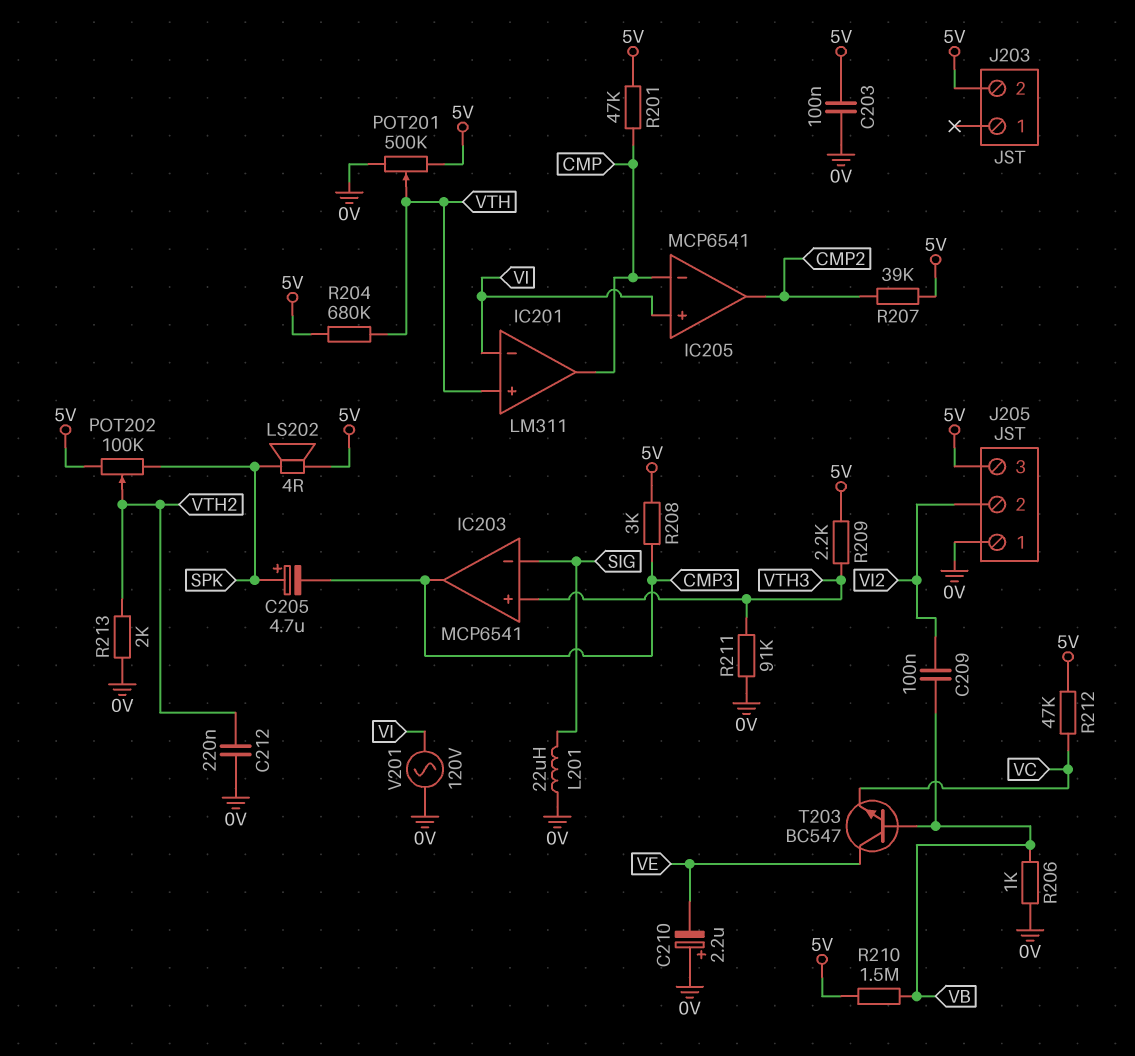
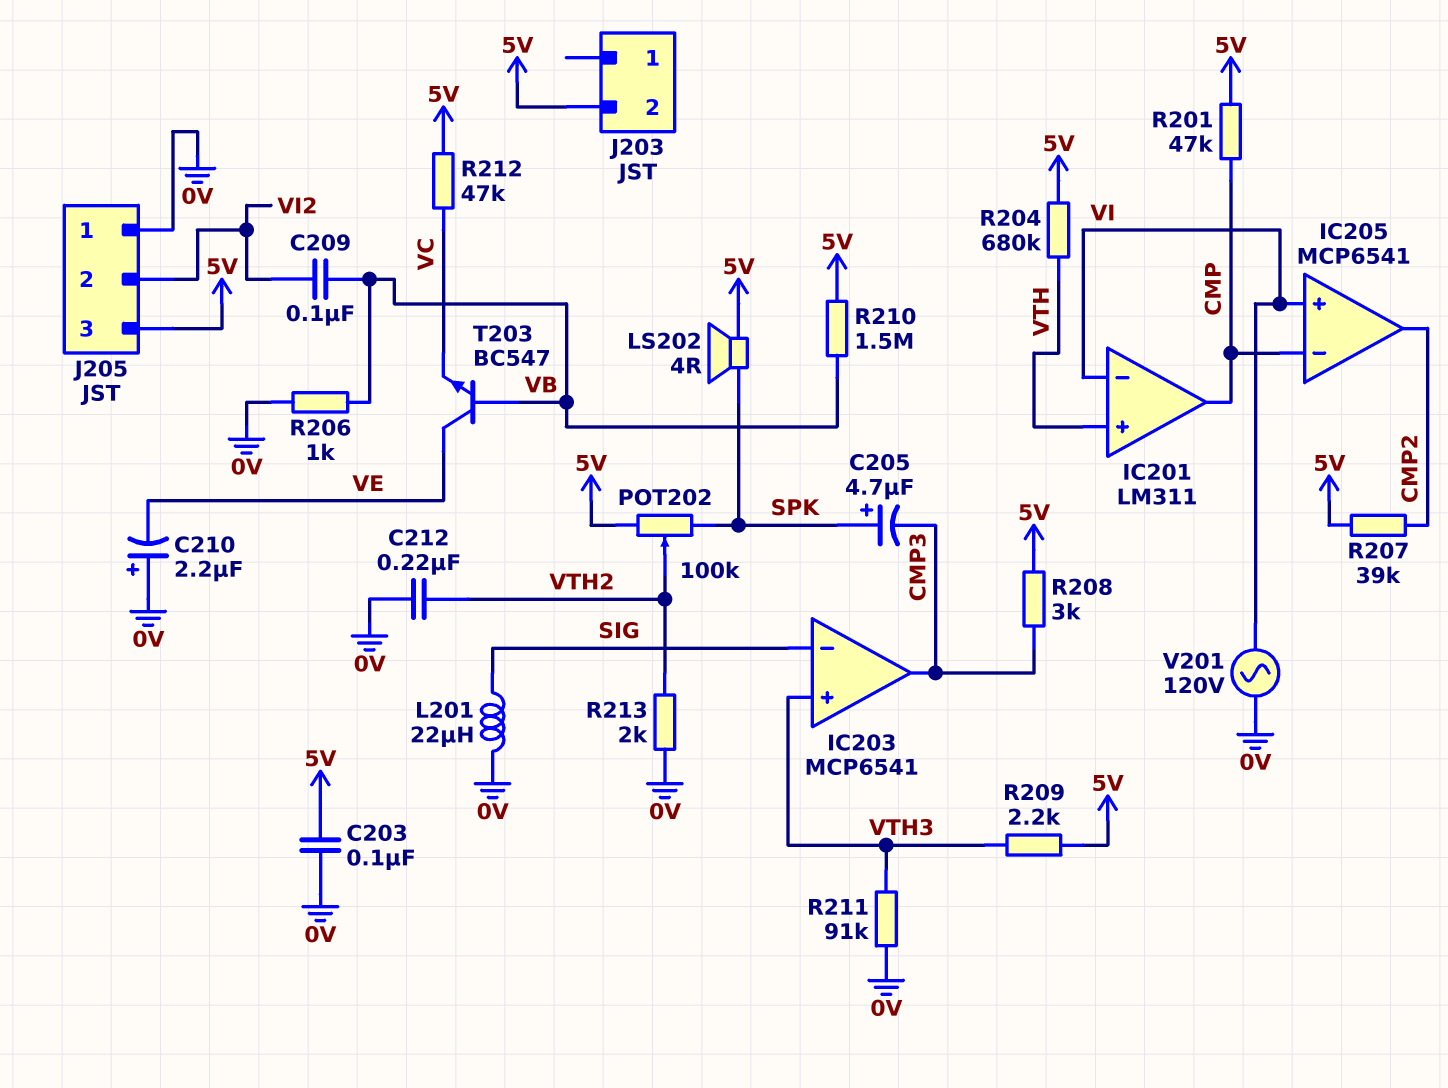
POT201: 500k (0V, 5V, wiper VTH) -> none

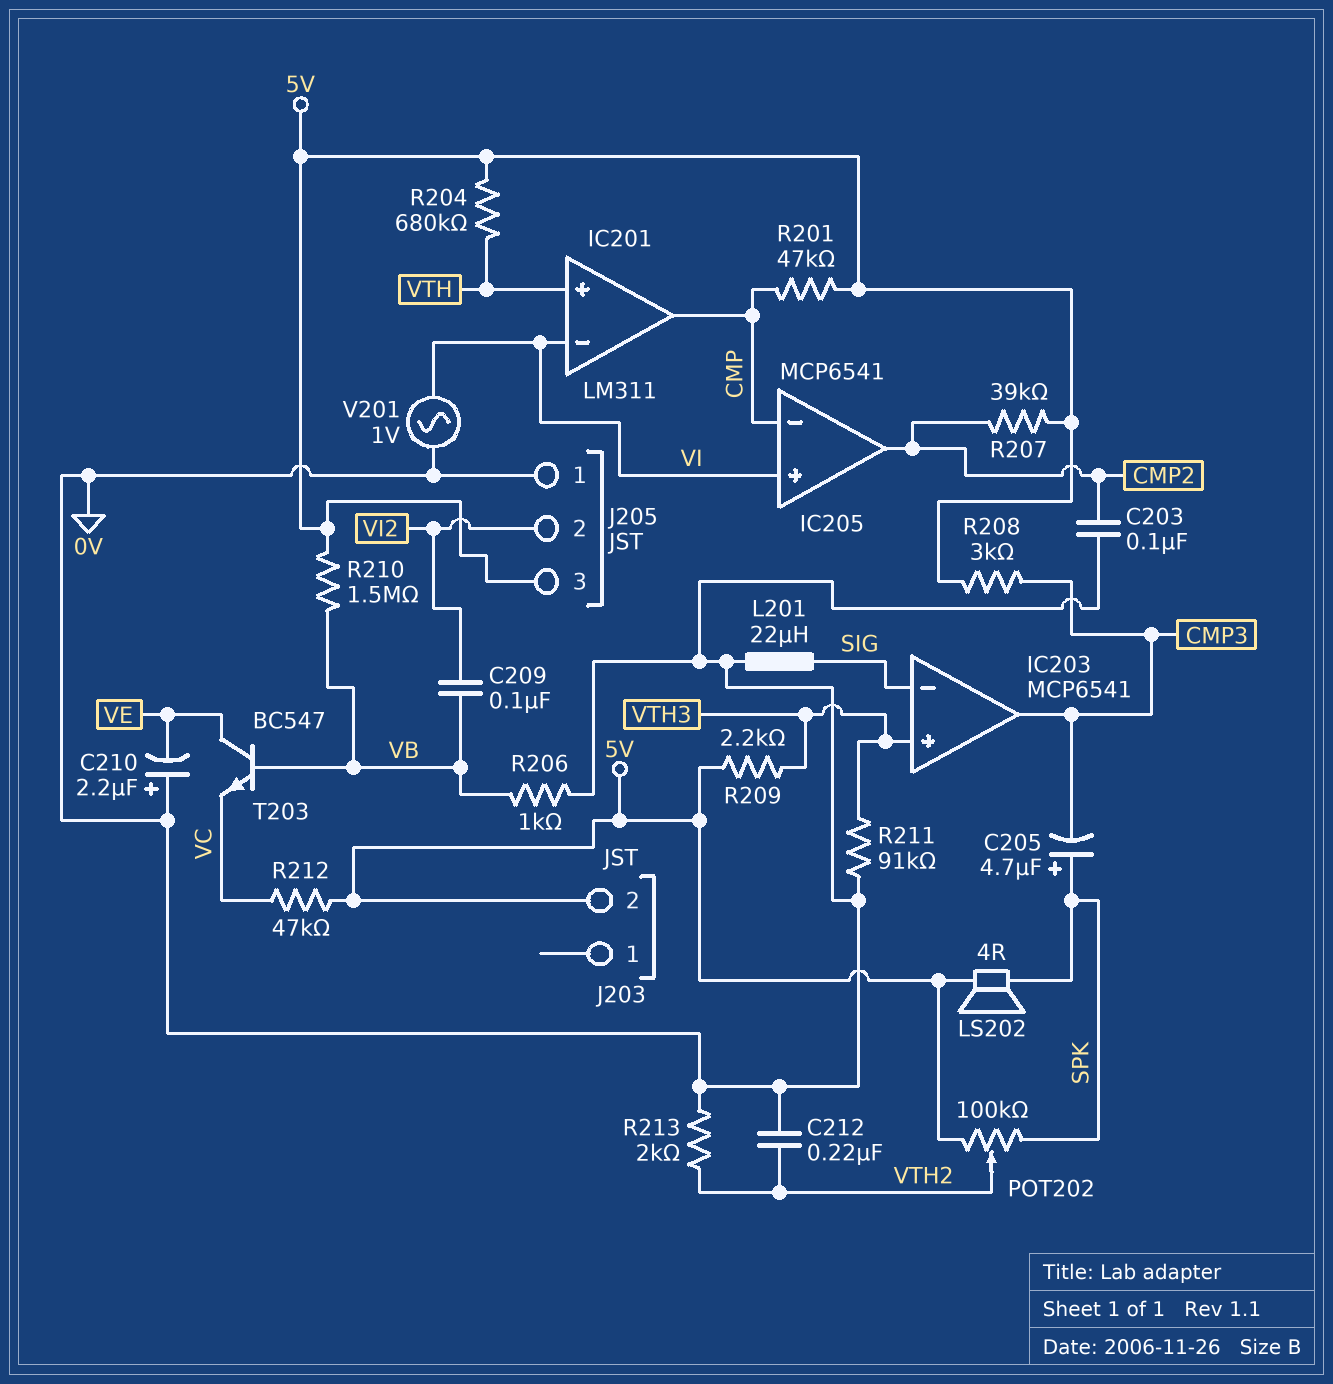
C203: 100nF (0V, 5V) -> 100nF (0V, CMP2)
V201: AC 120V (0V, VI) -> AC 1V (0V, VI)

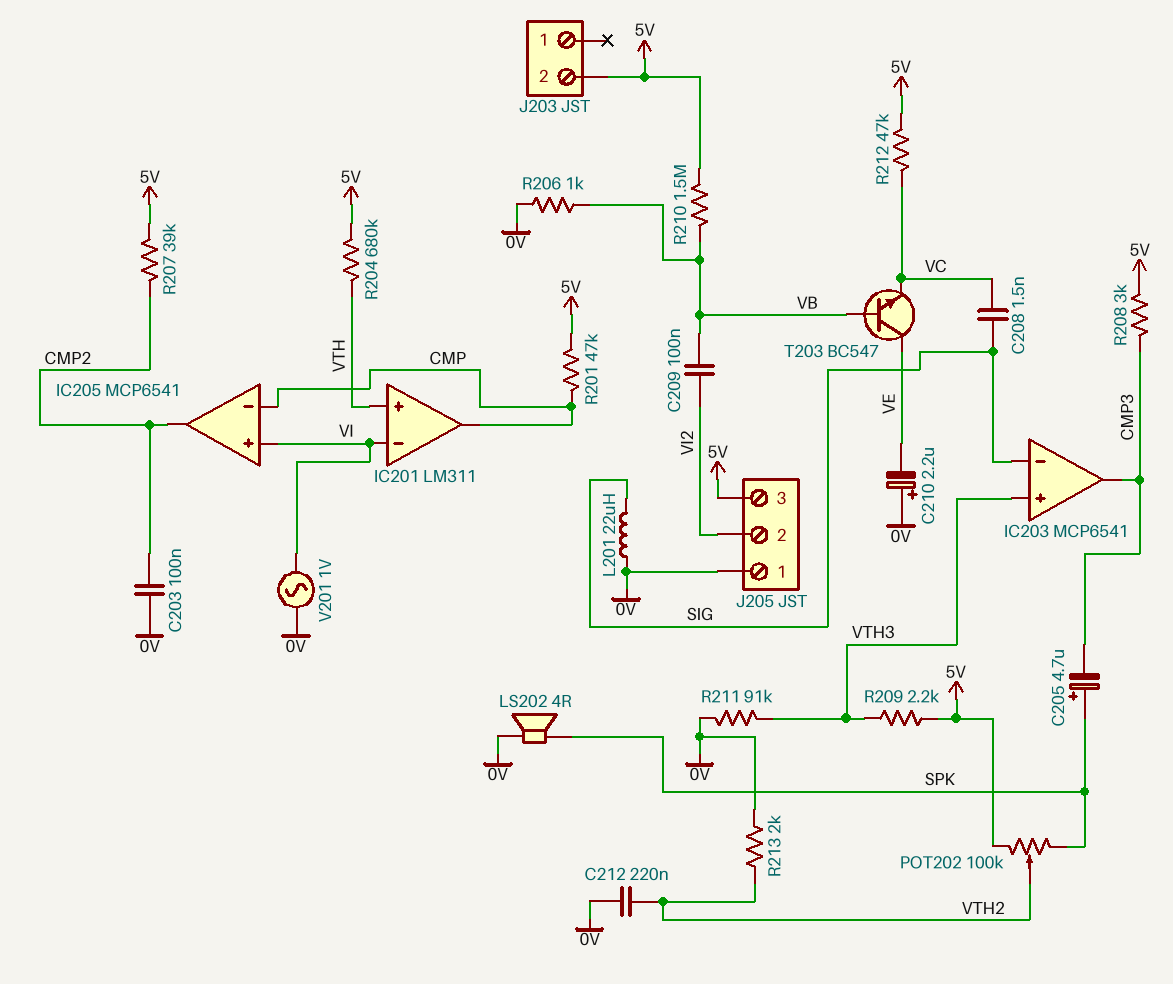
C208: none -> 1.5nF (SIG, VC)
LS202: speaker 4R (5V, SPK) -> speaker 4R (0V, SPK)

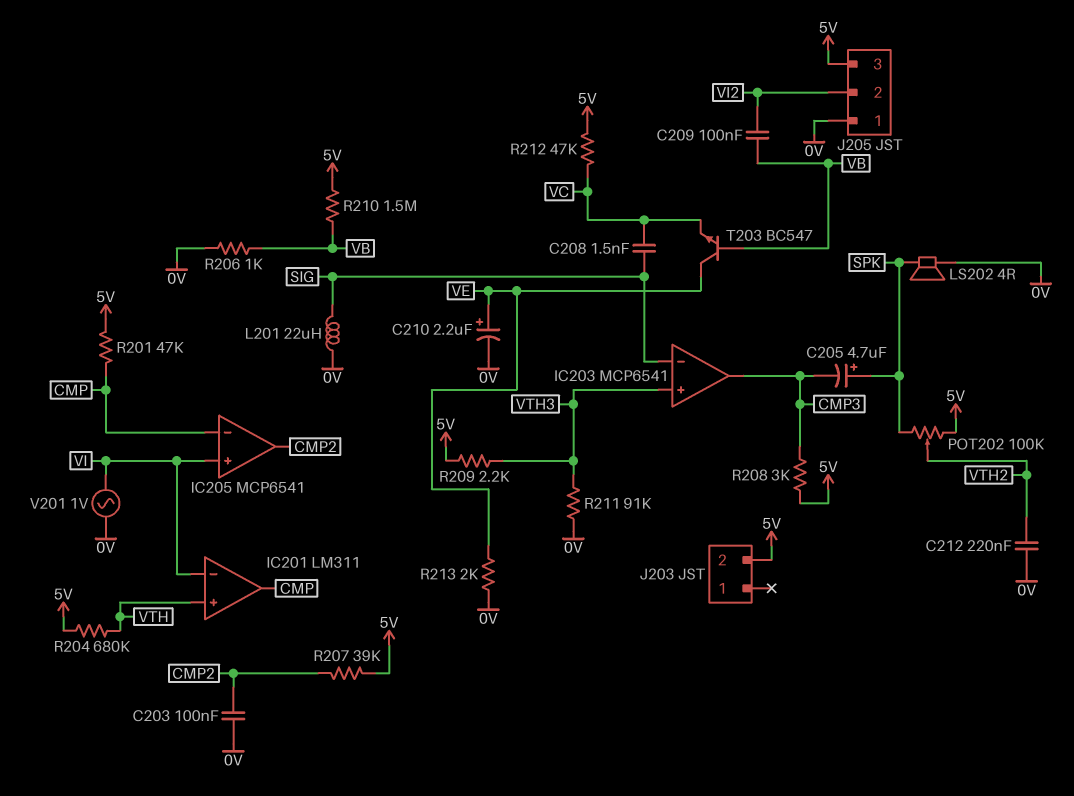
C210: 2.2uF (plus 0V, minus VE) -> 2.2uF (plus VE, minus 0V)
R213: 2k (0V, VTH2) -> 2k (0V, VE)

